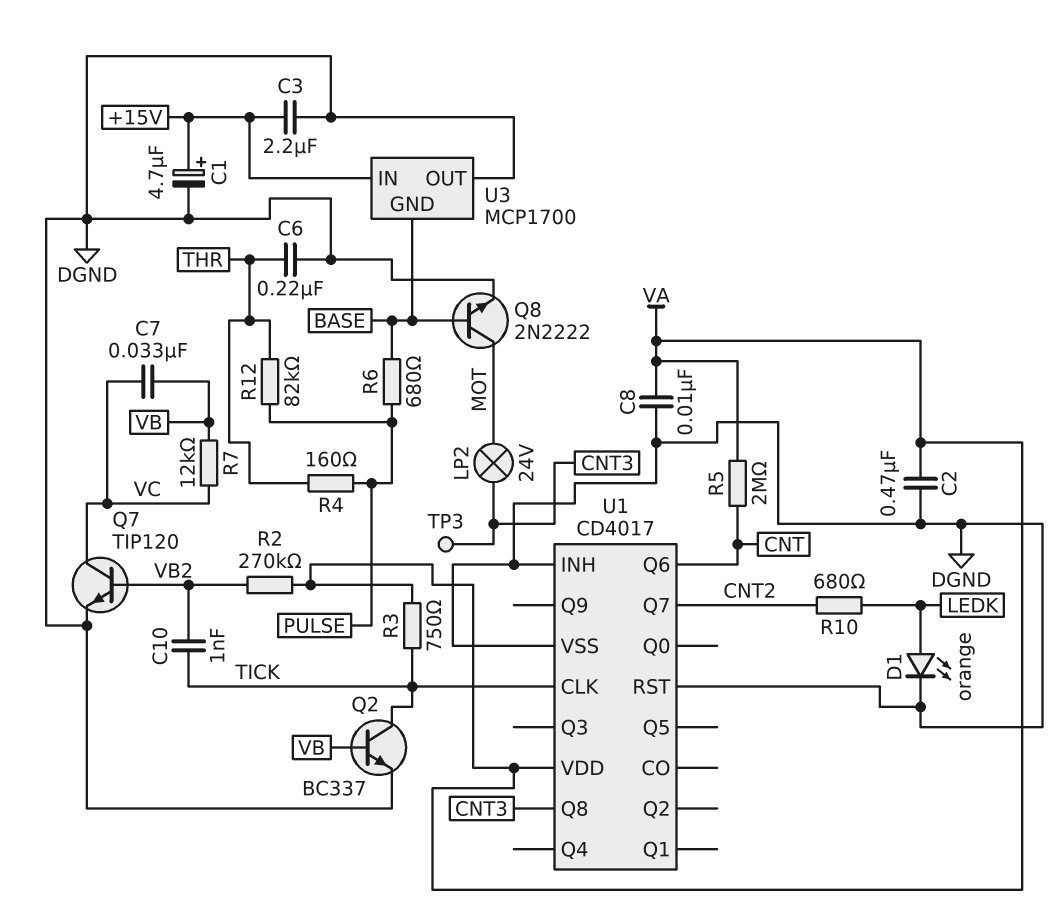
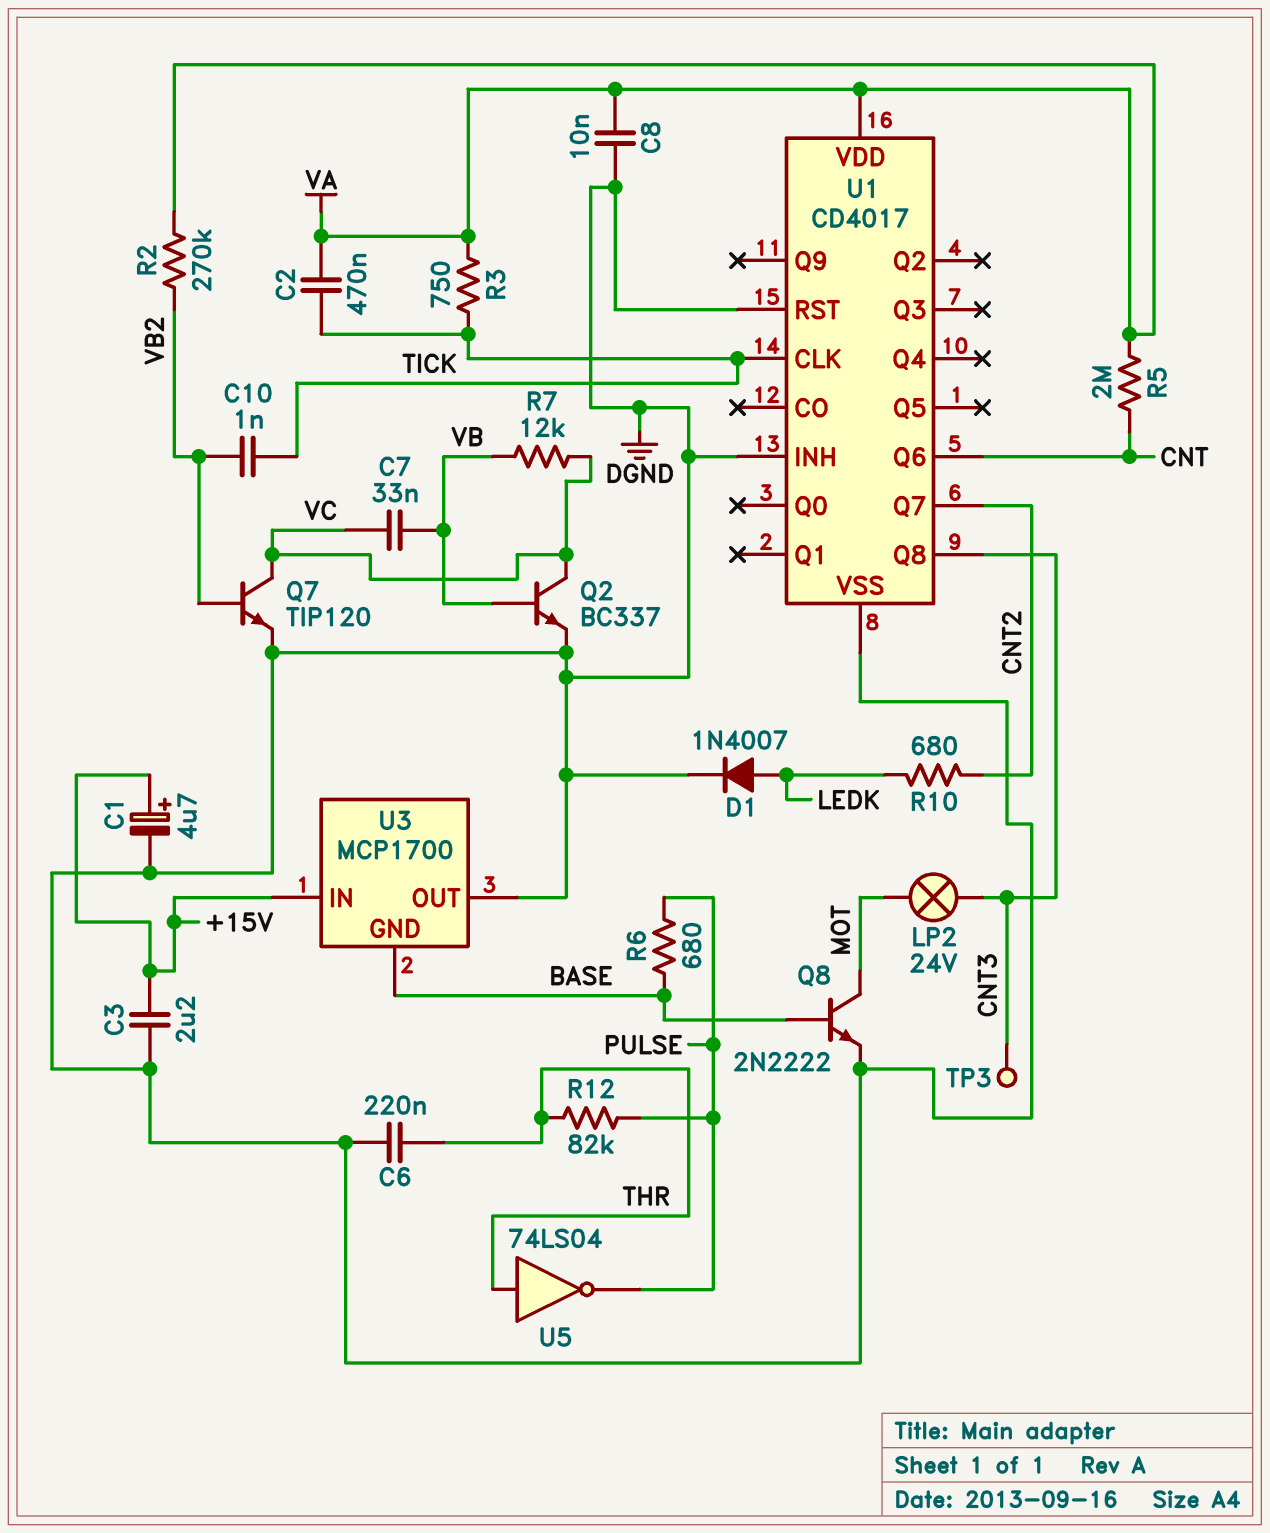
C2: 470nF (DGND, VA) -> 470nF (TICK, VA)
D1: LED orange (A LEDK, K DGND) -> diode 1N4007 (A LEDK, K DGND)
Q2: NPN BC337 (B VB, C TICK, E DGND) -> NPN BC337 (B VB, C VC, E DGND)
R4: 160 (PULSE, THR) -> none
U5: none -> NOT 74LS04 (in THR, out PULSE)

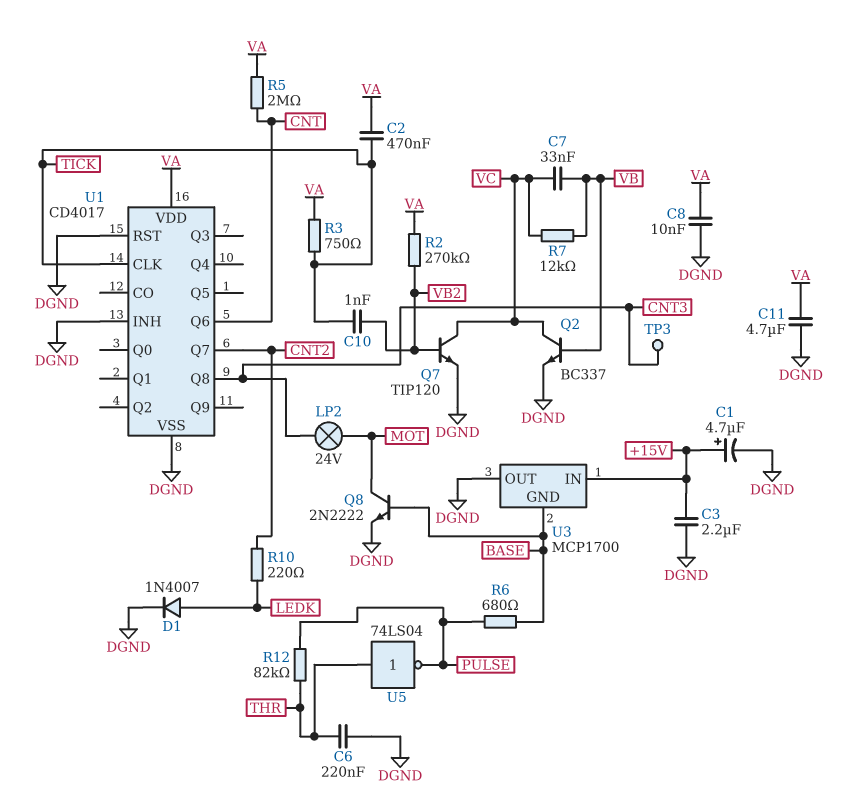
C11: none -> 4.7uF (DGND, VA)
R10: 680 (CNT2, LEDK) -> 220 (CNT2, LEDK)

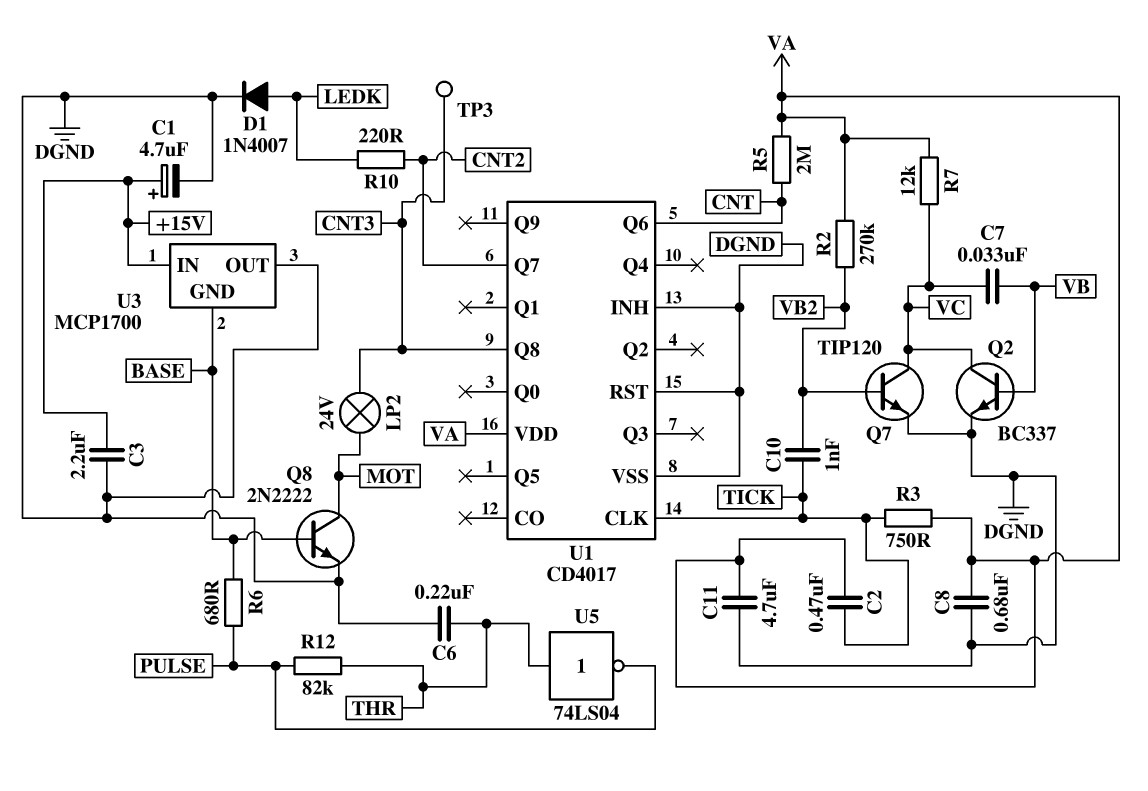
C8: 10nF (DGND, VA) -> 680nF (DGND, VA)
R7: 12k (VB, VC) -> 12k (VA, VC)

